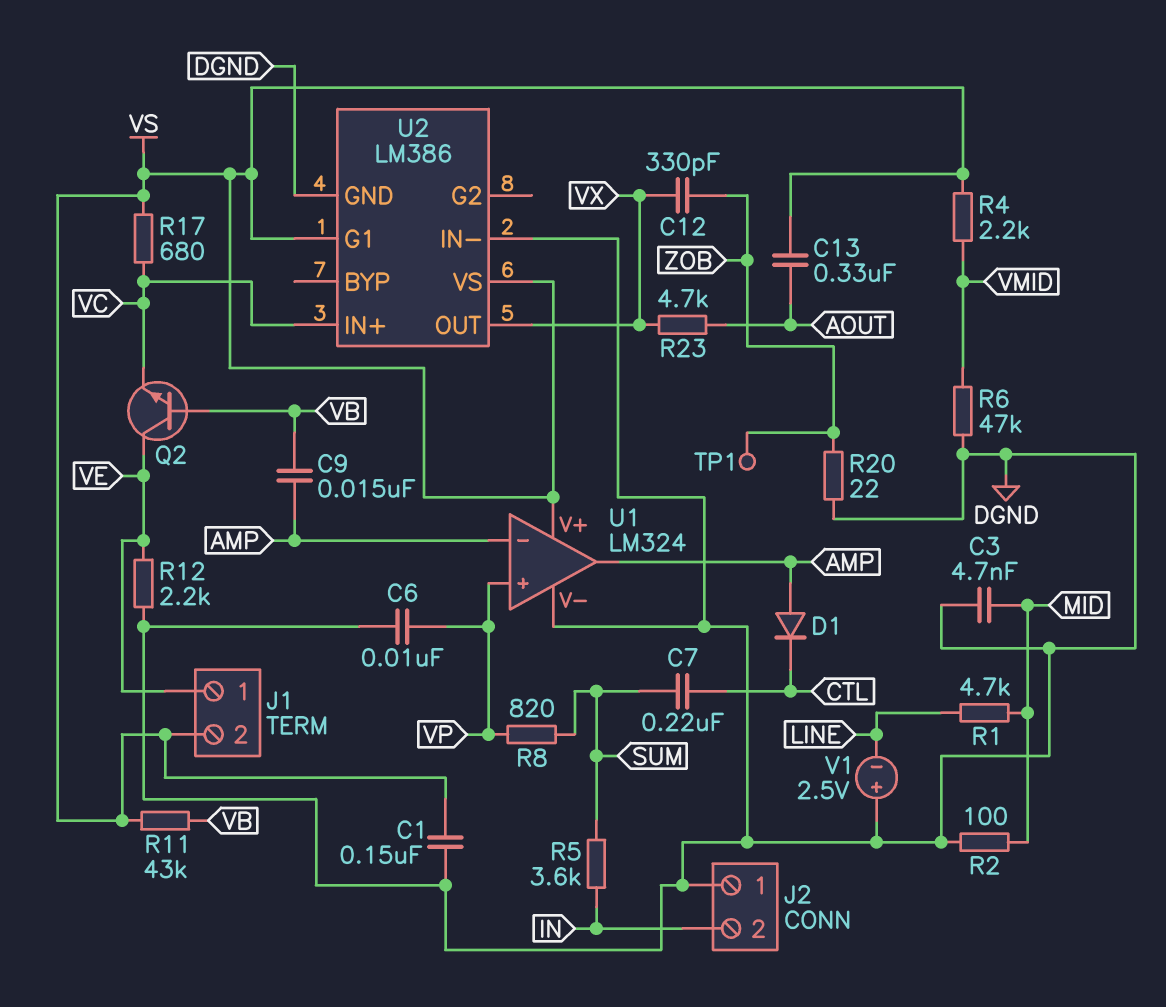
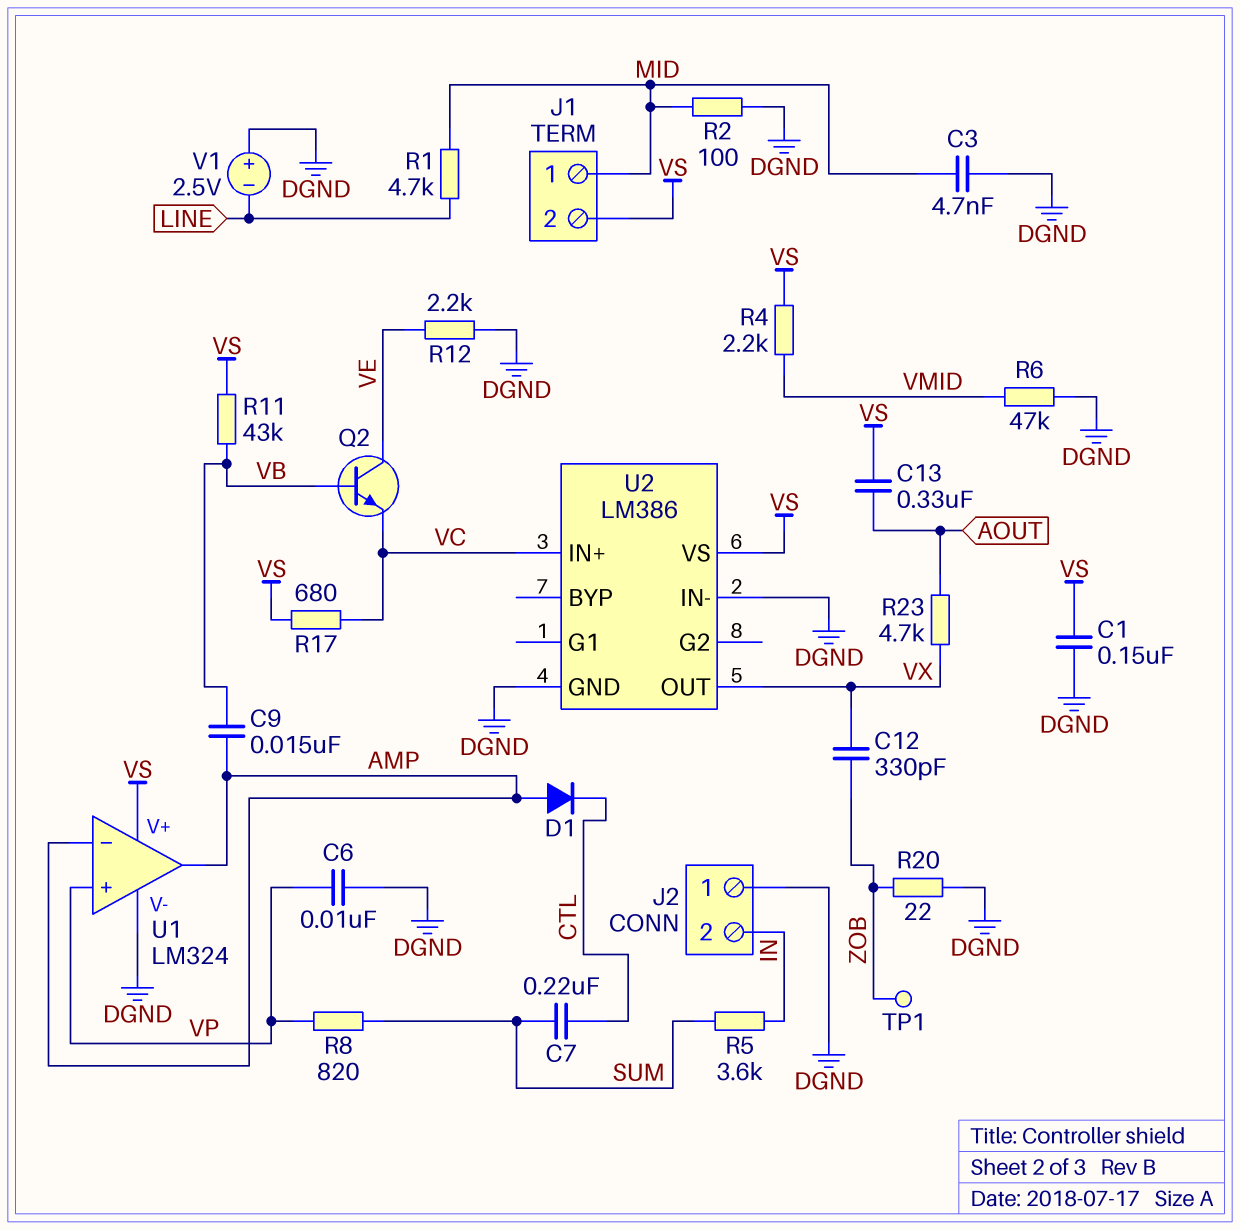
J1 pin 1: VE -> MID
U2 pin G1: VS -> none

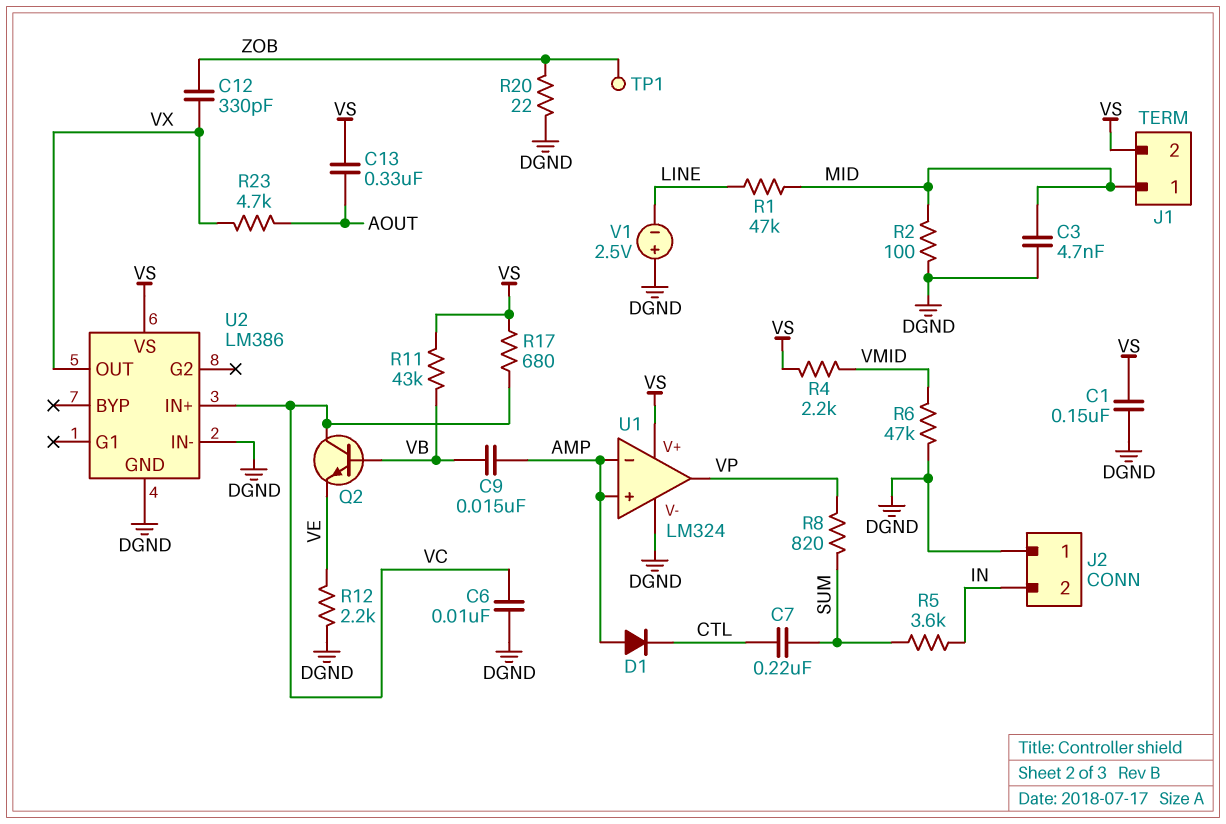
C6: 10nF (DGND, VP) -> 10nF (DGND, VC)
Q2: NPN (B VB, C VE, E VC) -> NPN (B VB, C VC, E VE)
R1: 4.7k (LINE, MID) -> 47k (LINE, MID)
U1 pin in+: VP -> AMP
U1 pin out: AMP -> VP

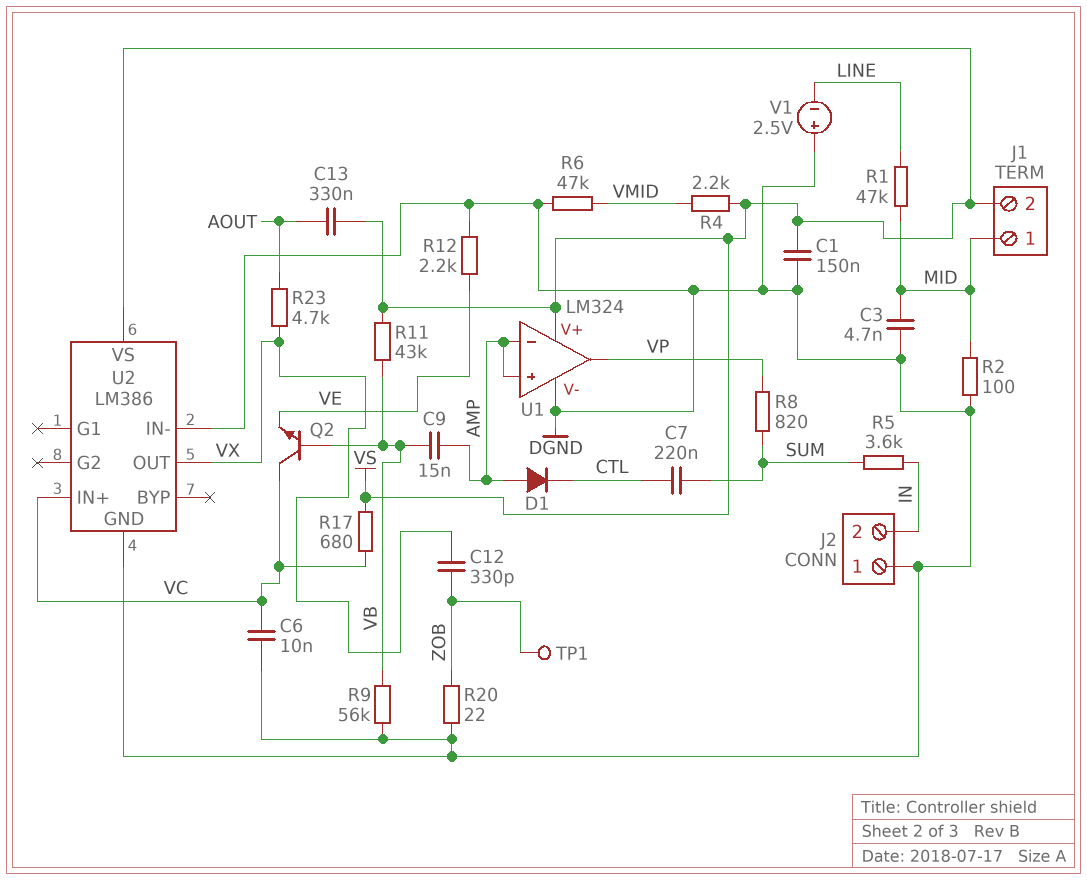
R9: none -> 56k (DGND, VB)

